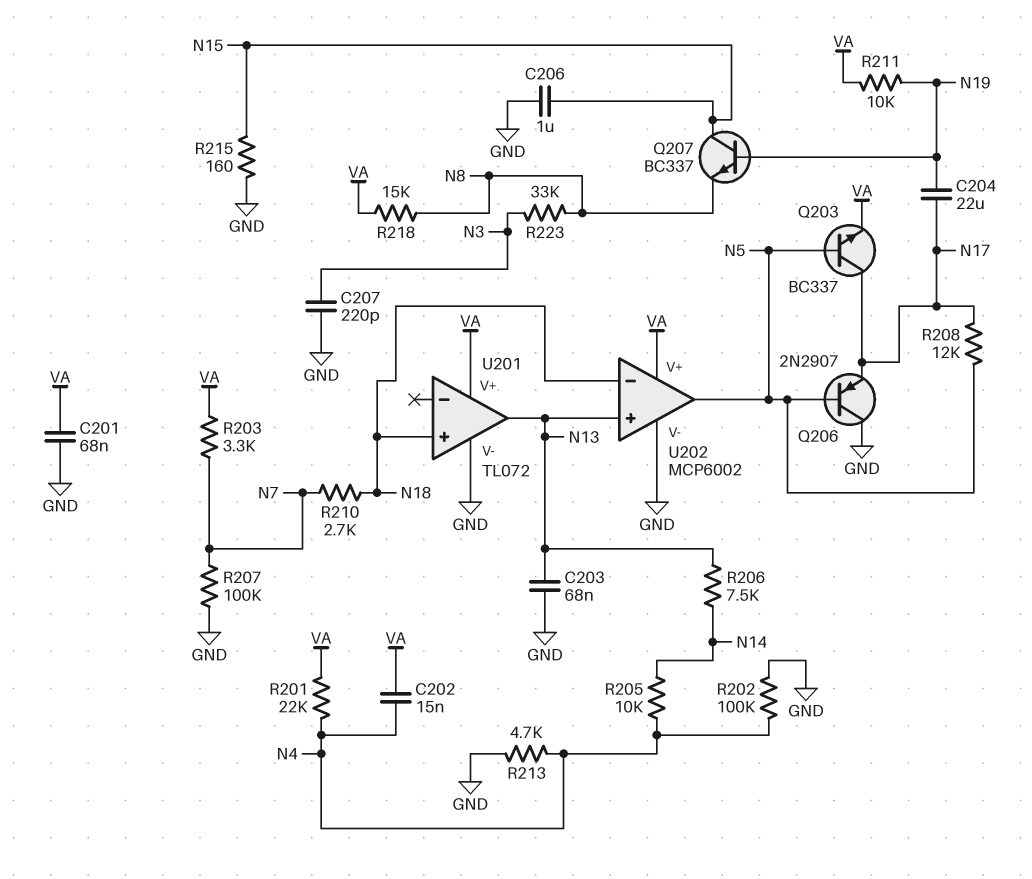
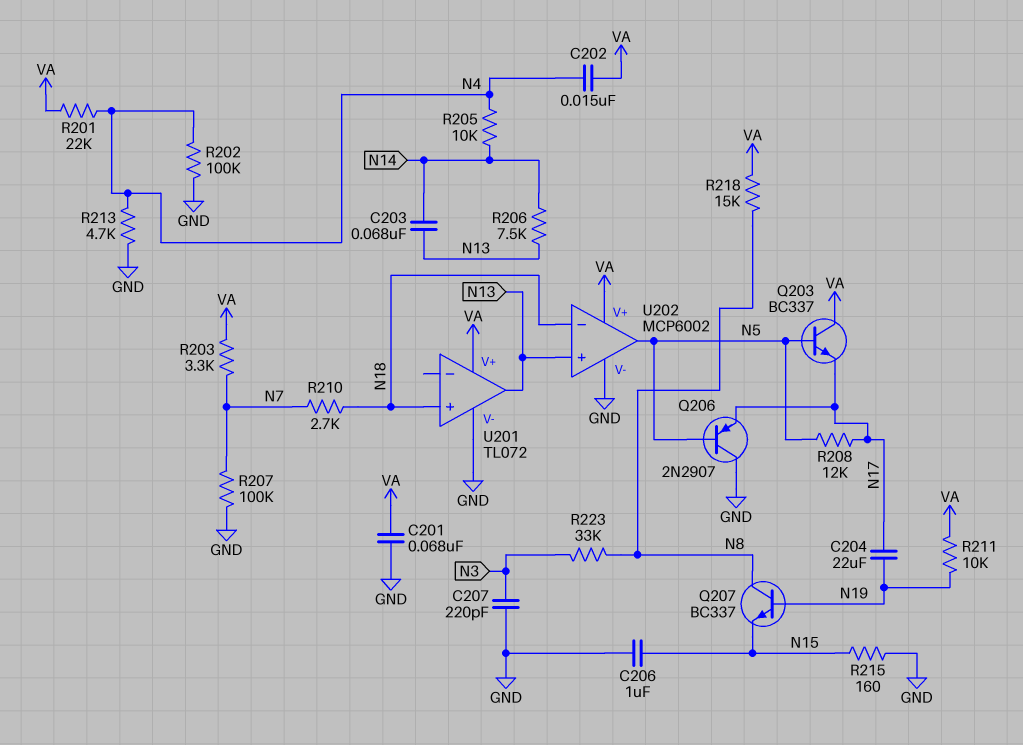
C203: 68nF (GND, N13) -> 68nF (N13, N14)
Q203: NPN BC337 (B N5, C N17, E VA) -> NPN BC337 (B N5, C VA, E N17)
Q207: NPN BC337 (B N19, C N15, E N8) -> NPN BC337 (B N19, C N8, E N15)

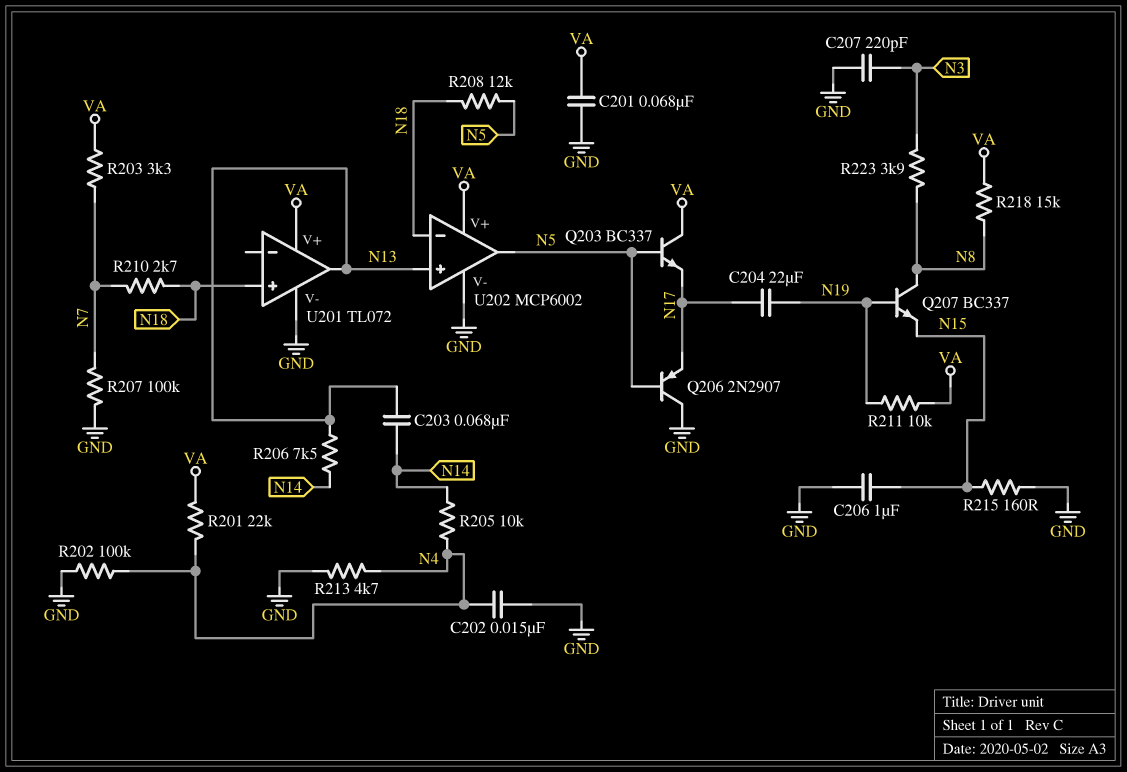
C202: 15nF (N4, VA) -> 15nF (GND, N4)
R208: 12k (N5, N17) -> 12k (N5, N18)
R223: 33k (N3, N8) -> 3.9k (N3, N8)

